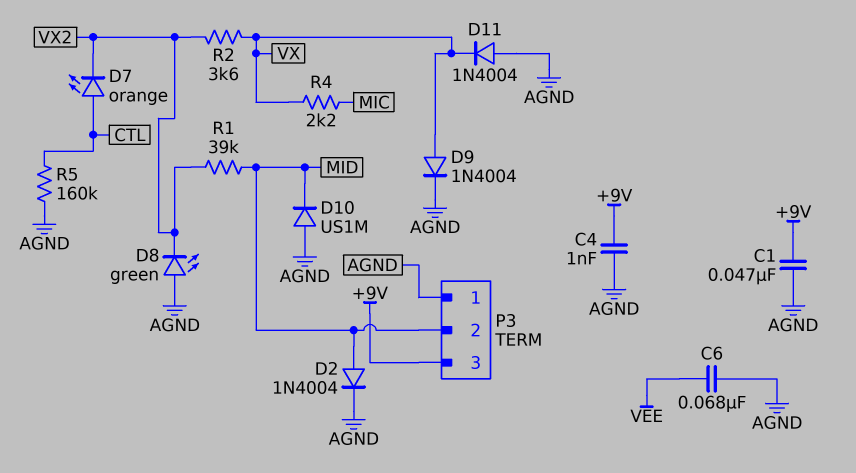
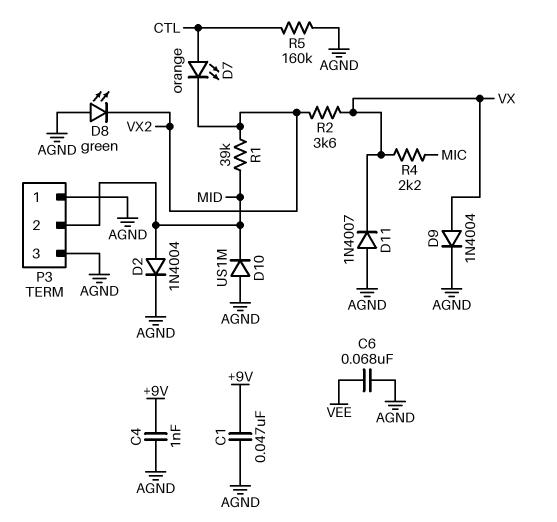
D11: diode 1N4004 (A AGND, K VX) -> diode 1N4007 (A AGND, K VX)
P3 pin 3: +9V -> AGND

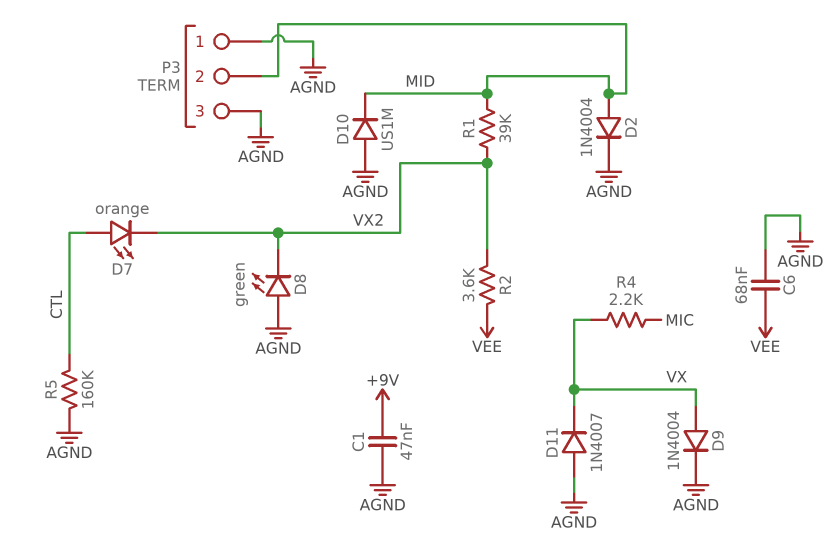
C4: 1nF (+9V, AGND) -> none
R2: 3.6k (VX, VX2) -> 3.6k (VEE, VX2)

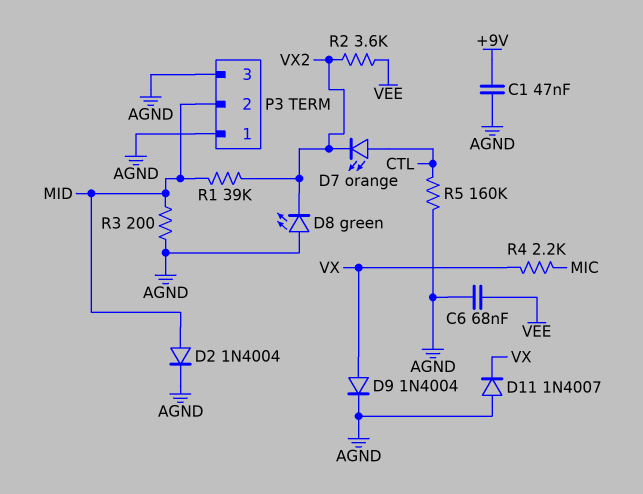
D10: diode US1M (A AGND, K MID) -> none
R3: none -> 200 (AGND, MID)

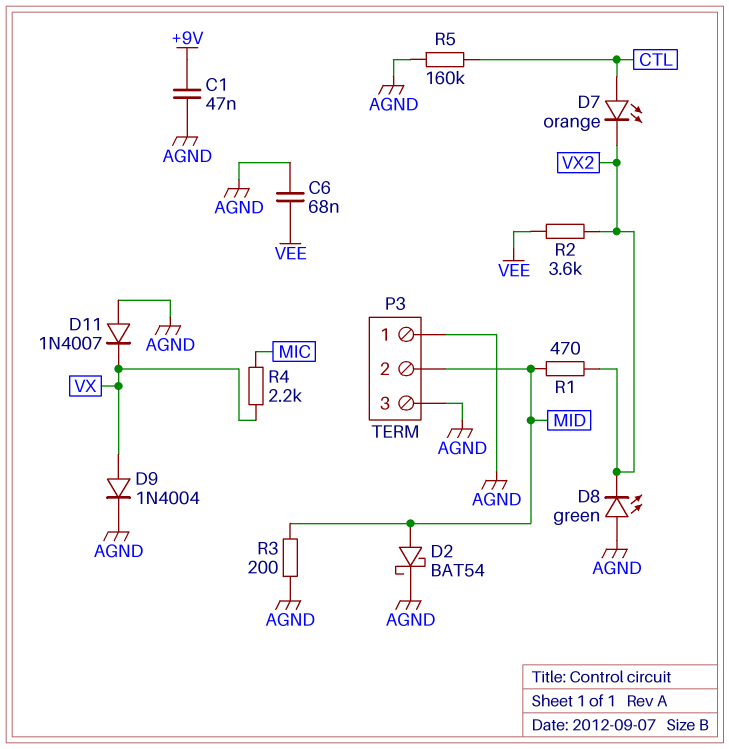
D2: diode 1N4004 (A MID, K AGND) -> schottky BAT54 (A MID, K AGND)
R1: 39k (MID, VX2) -> 470 (MID, VX2)

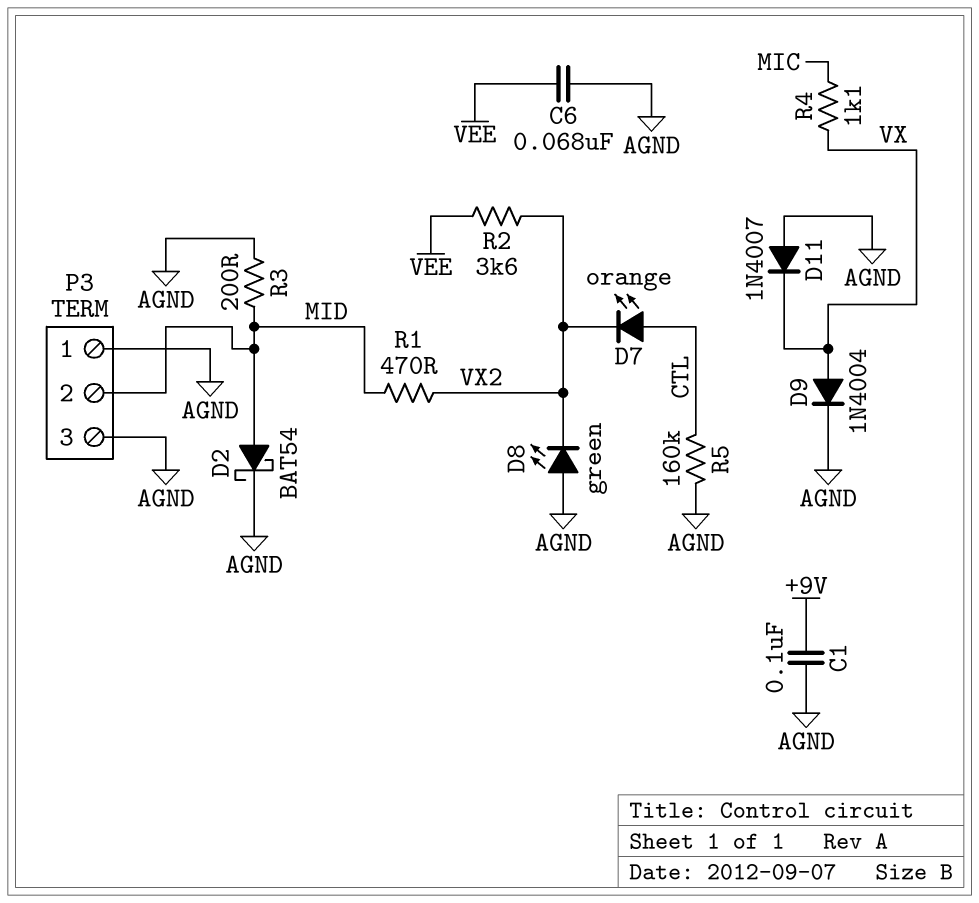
C1: 47nF (+9V, AGND) -> 100nF (+9V, AGND)
R4: 2.2k (MIC, VX) -> 1.1k (MIC, VX)

